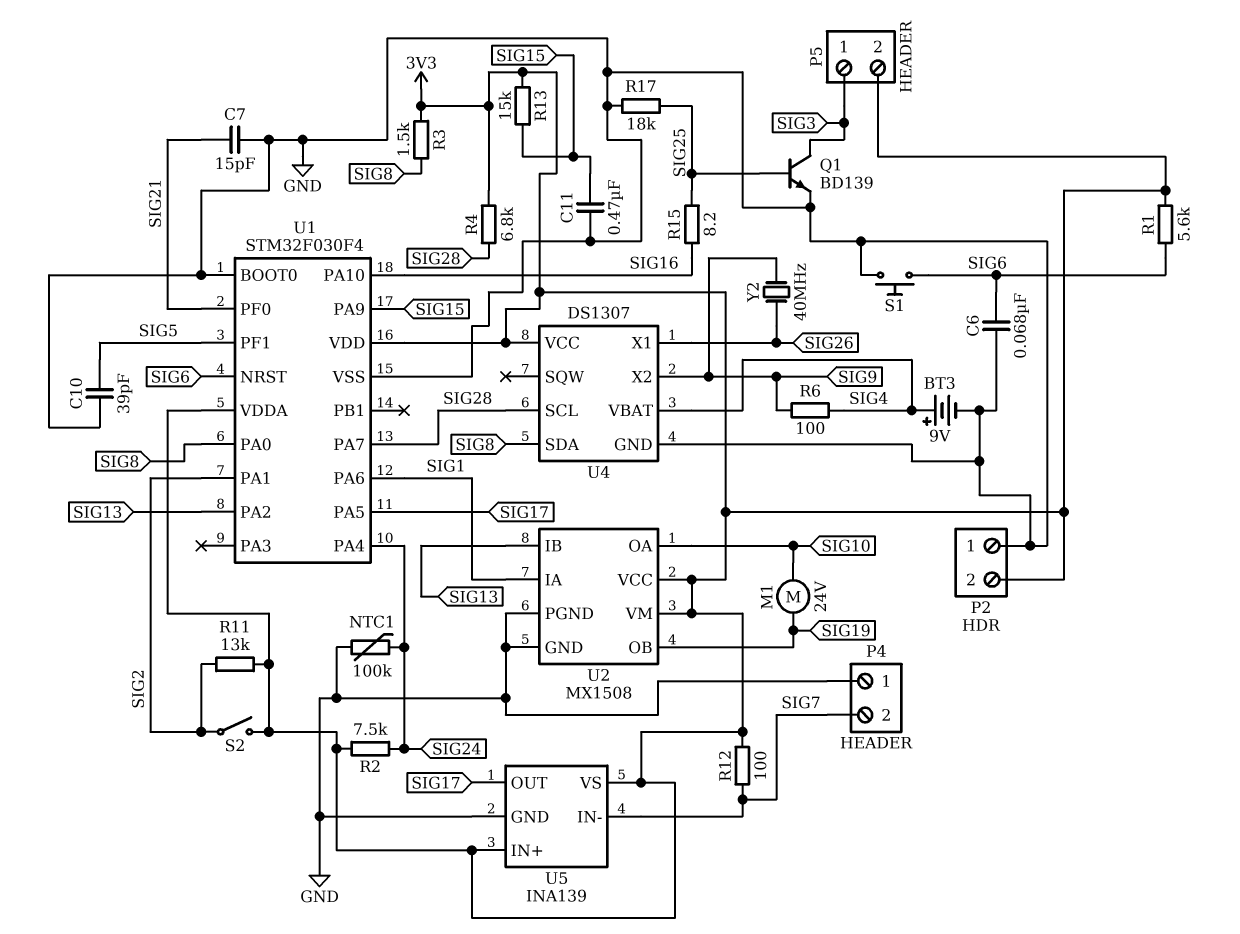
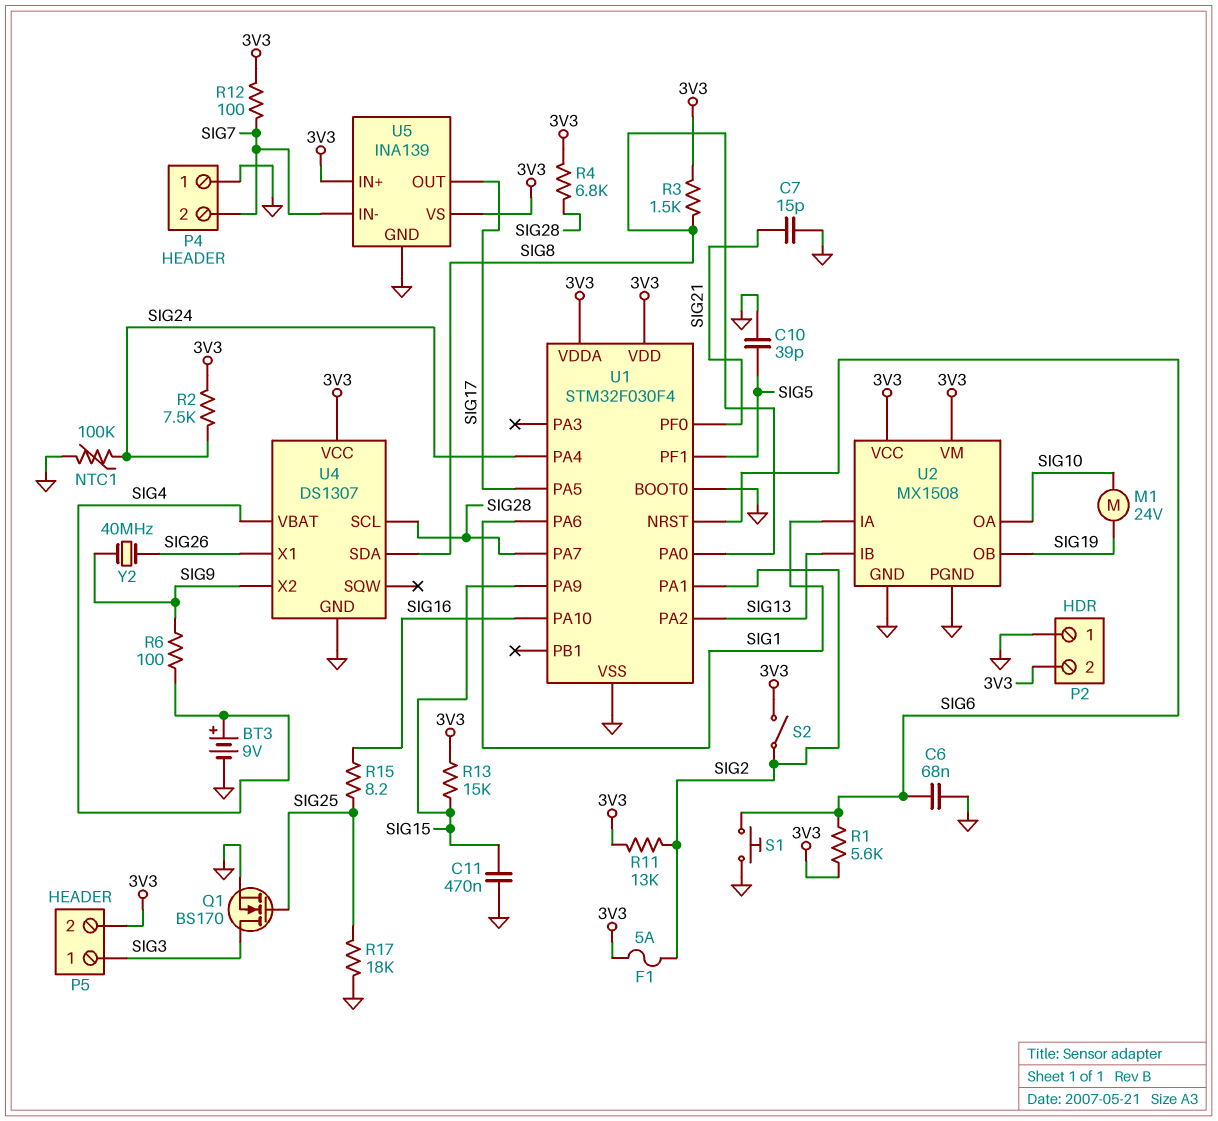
F1: none -> 5A (3V3, SIG2)
Q1: NPN BD139 (B SIG25, C SIG3, E GND) -> NMOS BS170 (G SIG25, D SIG3, S GND)

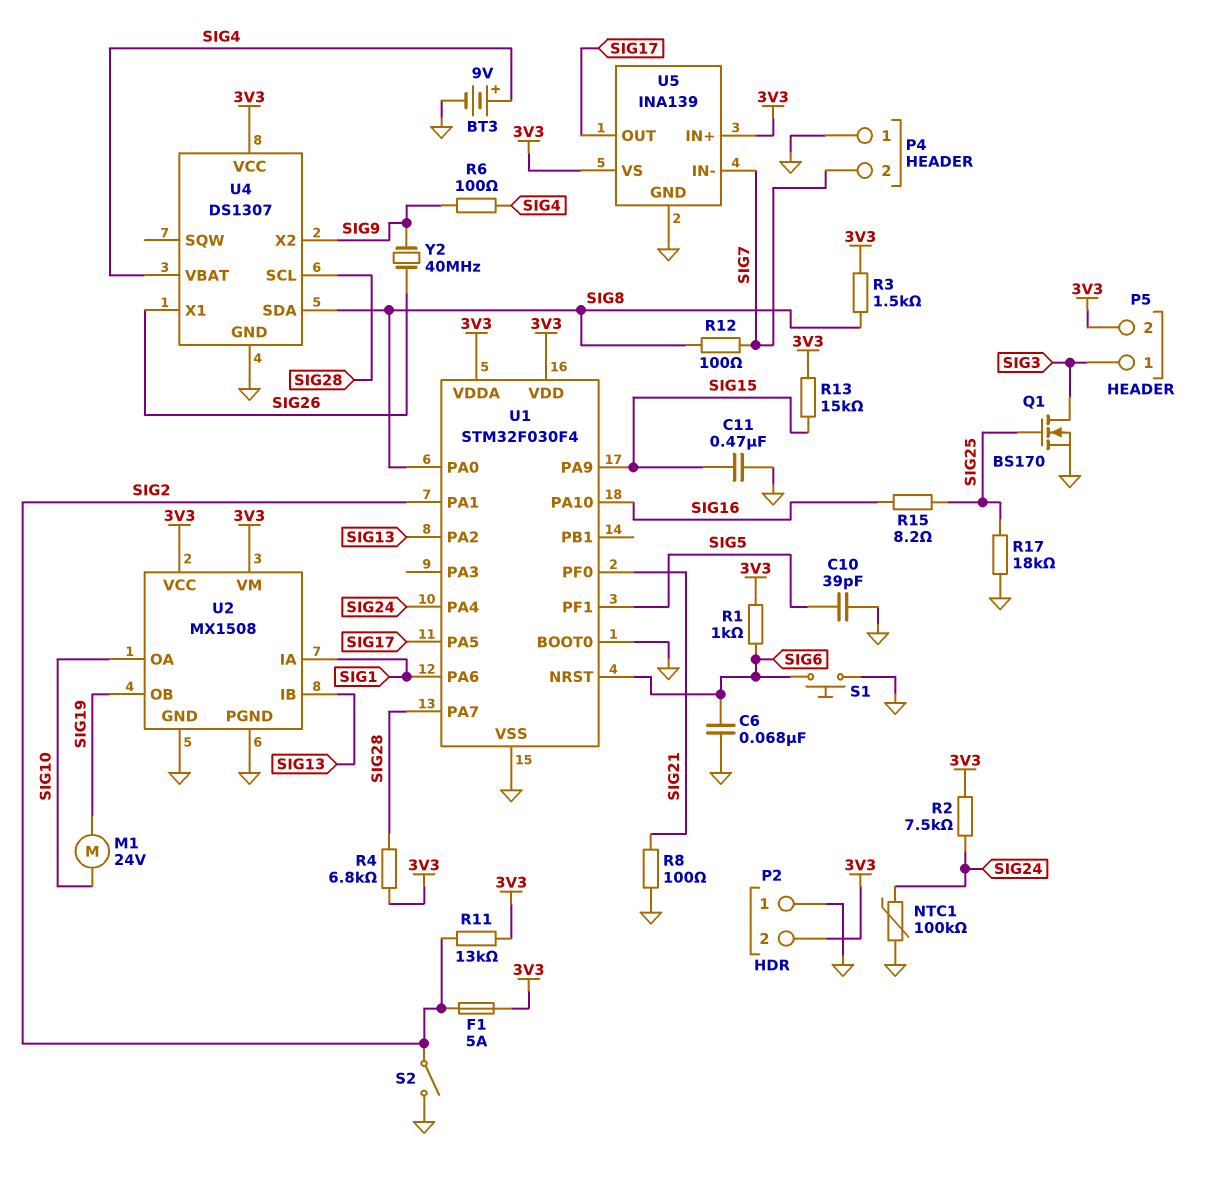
C7: 15pF (GND, SIG21) -> none
R1: 5.6k (3V3, SIG6) -> 1k (3V3, SIG6)
R8: none -> 100 (GND, SIG21)
R12: 100 (3V3, SIG7) -> 100 (SIG7, SIG8)
S2: switch (3V3, SIG2) -> switch (GND, SIG2)

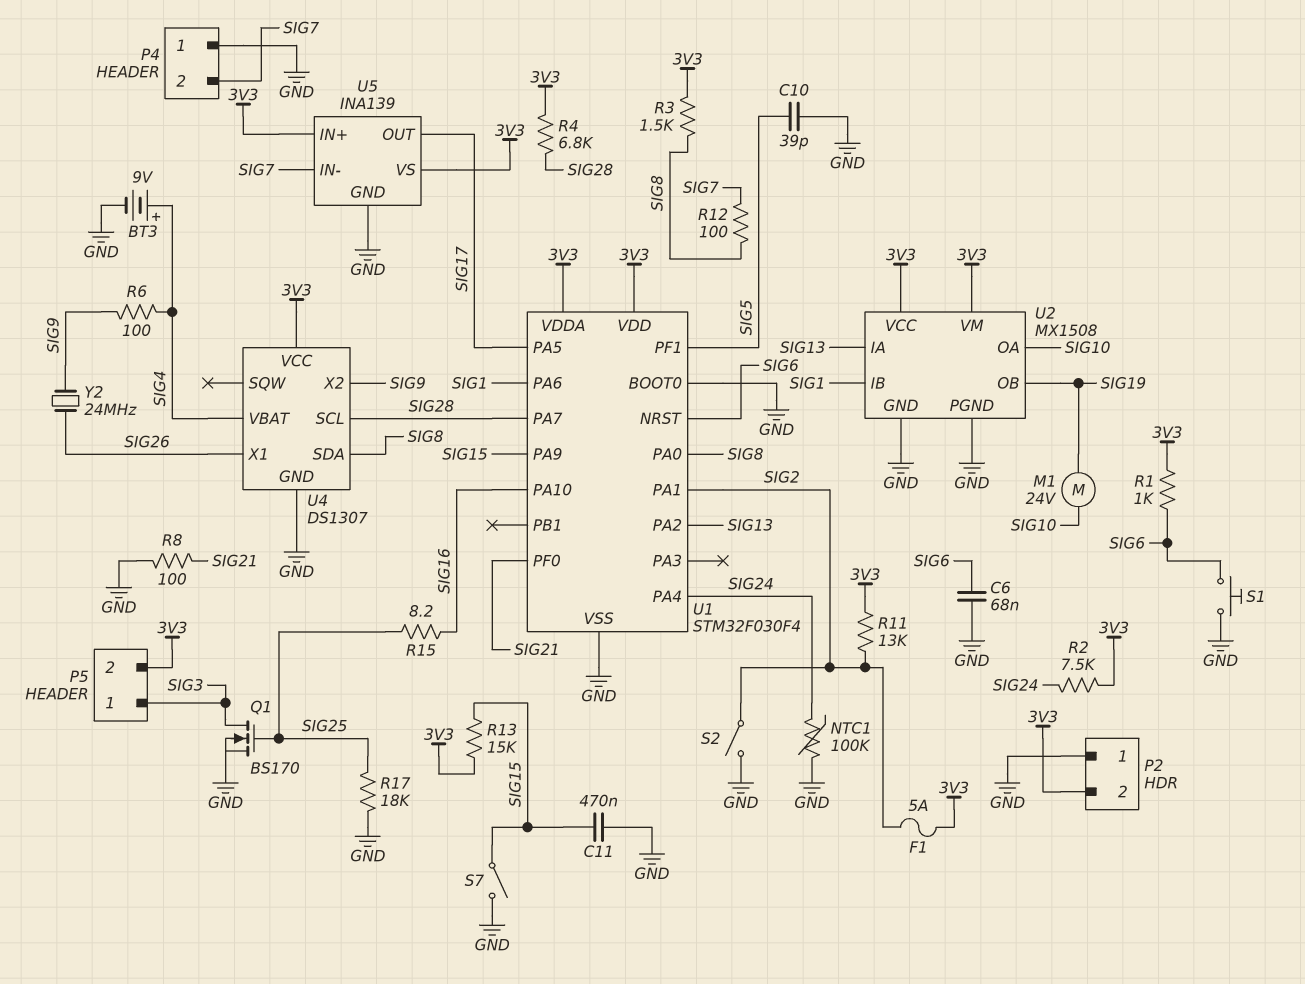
S7: none -> switch (GND, SIG15)
U2 pin IA: SIG1 -> SIG13
U2 pin IB: SIG13 -> SIG1
Y2: 40MHz (SIG9, SIG26) -> 24MHz (SIG9, SIG26)

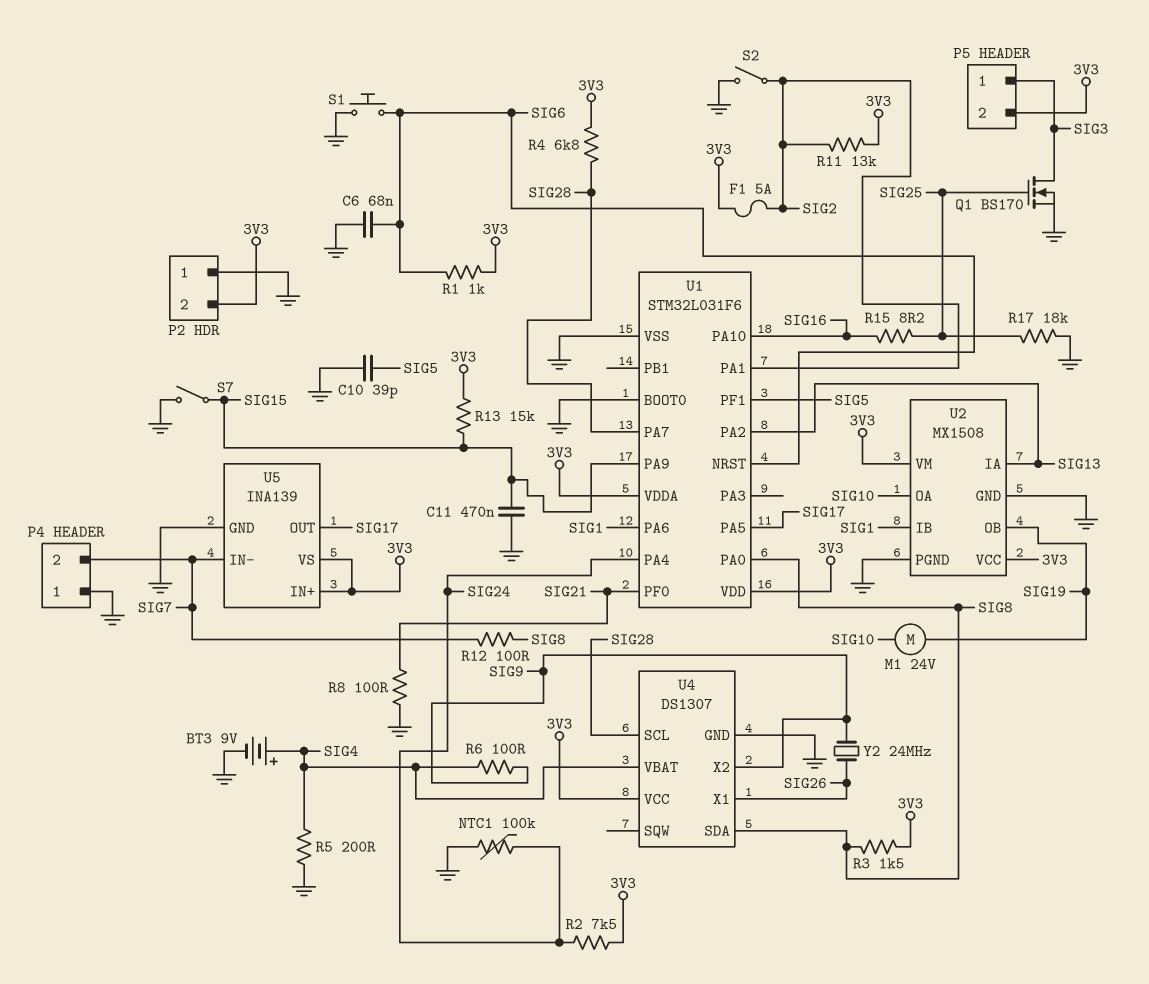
R5: none -> 200 (GND, SIG4)
U1: STM32F030F4 -> STM32L031F6

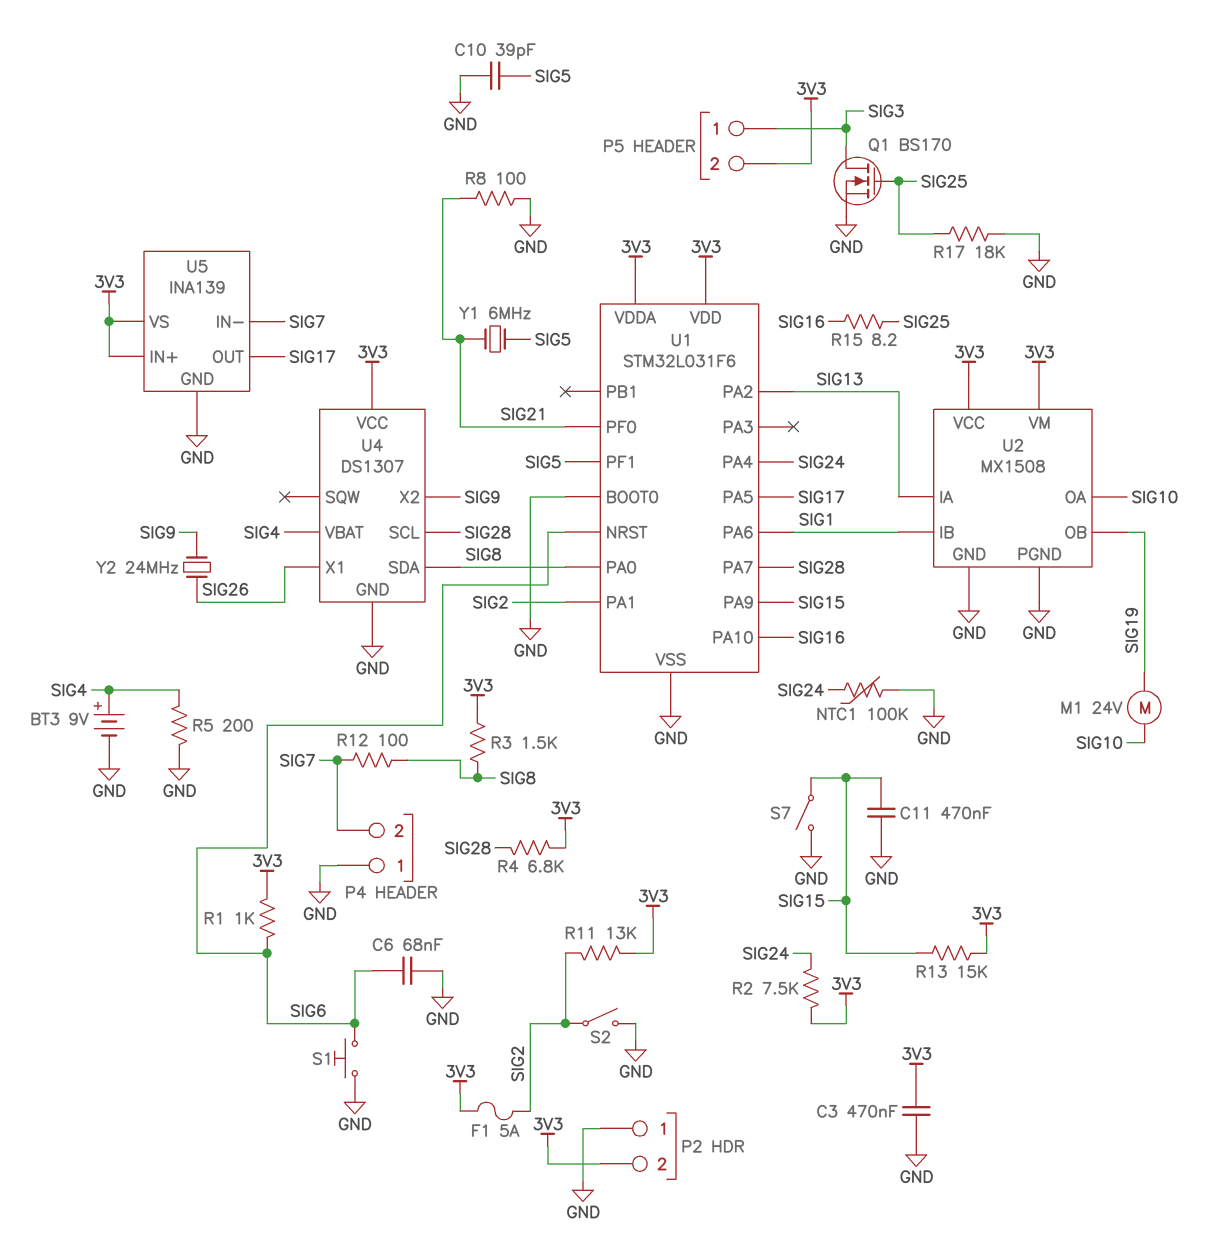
C3: none -> 470nF (3V3, GND)
R6: 100 (SIG4, SIG9) -> none
Y1: none -> 6MHz (SIG5, SIG21)

